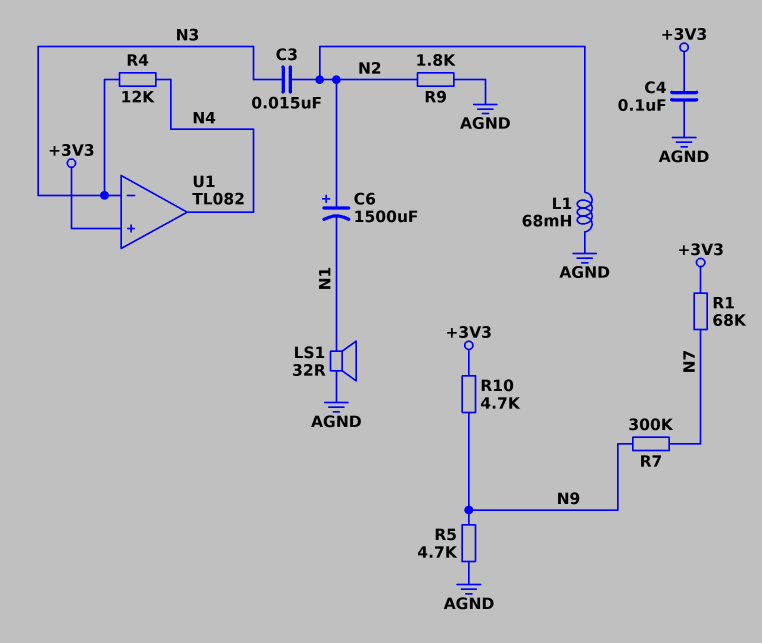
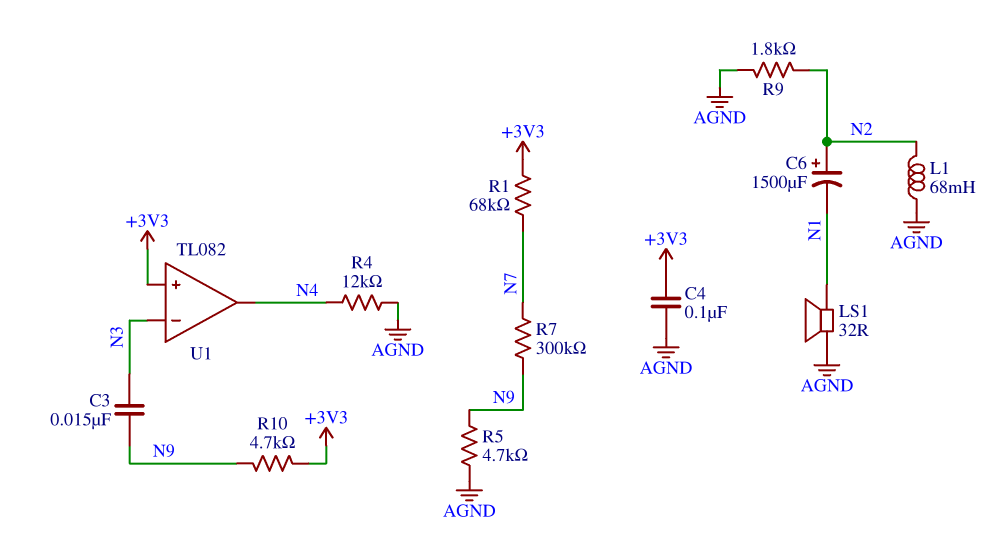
C3: 15nF (N2, N3) -> 15nF (N3, N9)
R4: 12k (N3, N4) -> 12k (AGND, N4)

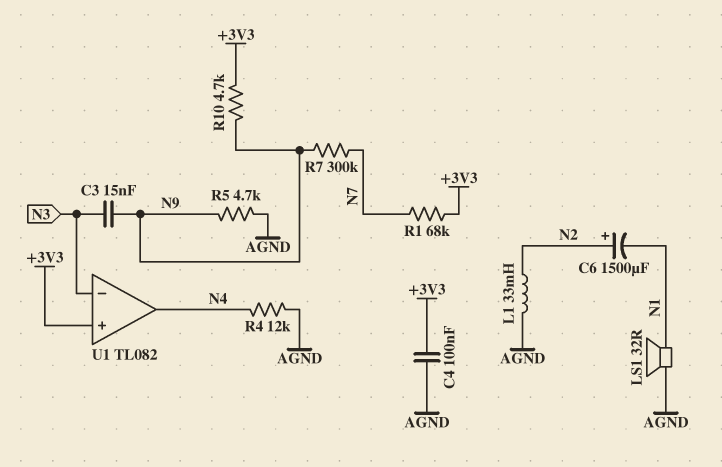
L1: 68mH (AGND, N2) -> 33mH (AGND, N2)
R9: 1.8k (AGND, N2) -> none

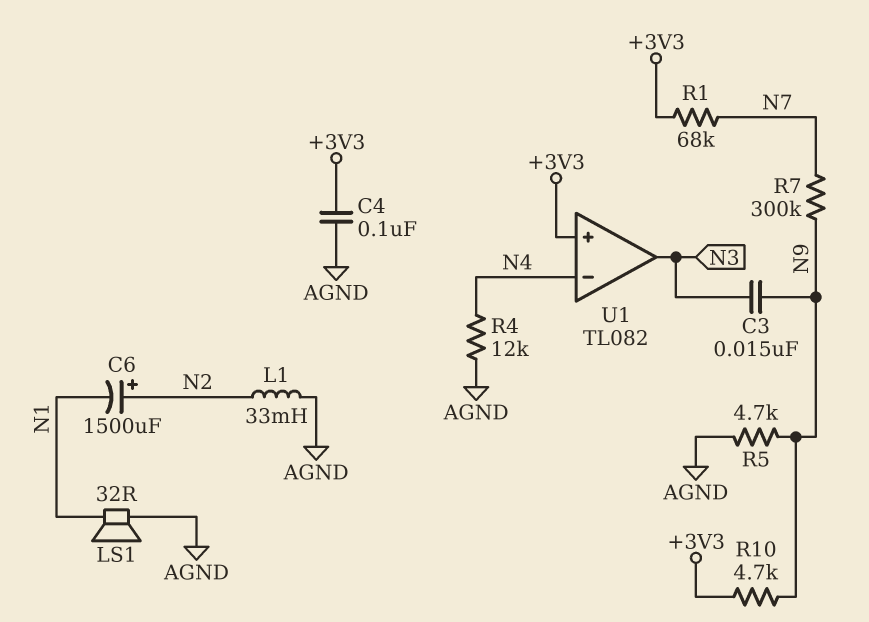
U1 pin in-: N3 -> N4
U1 pin out: N4 -> N3

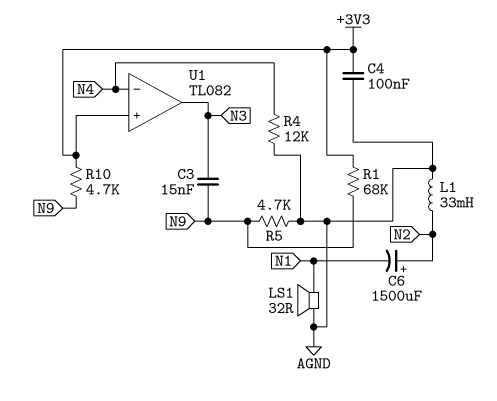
R1: 68k (+3V3, N7) -> 68k (+3V3, N9)
R7: 300k (N7, N9) -> none

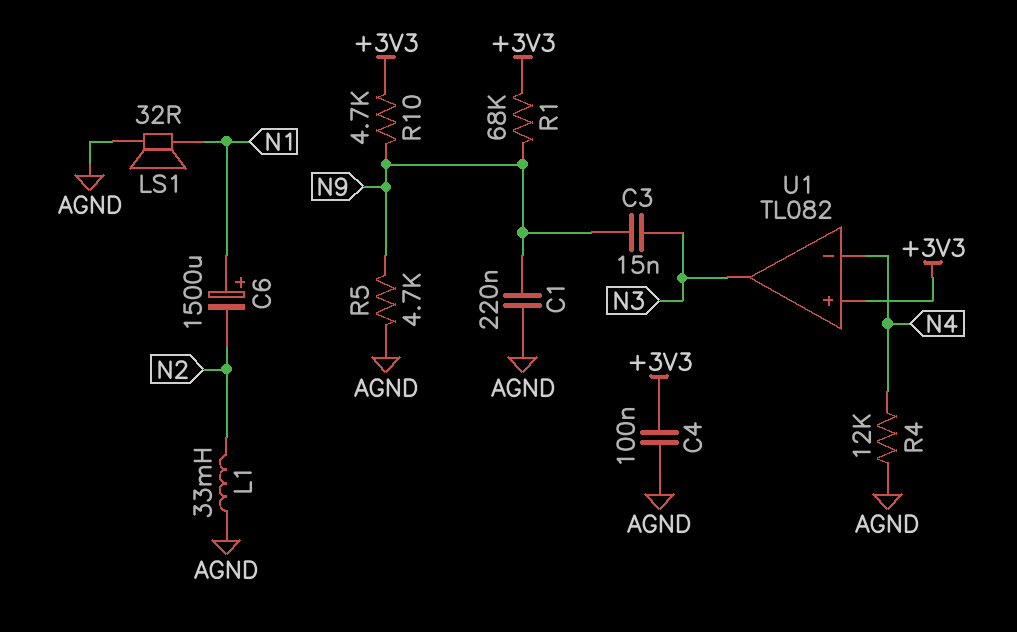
C1: none -> 220nF (AGND, N9)
C6: 1500uF (plus N2, minus N1) -> 1500uF (plus N1, minus N2)

